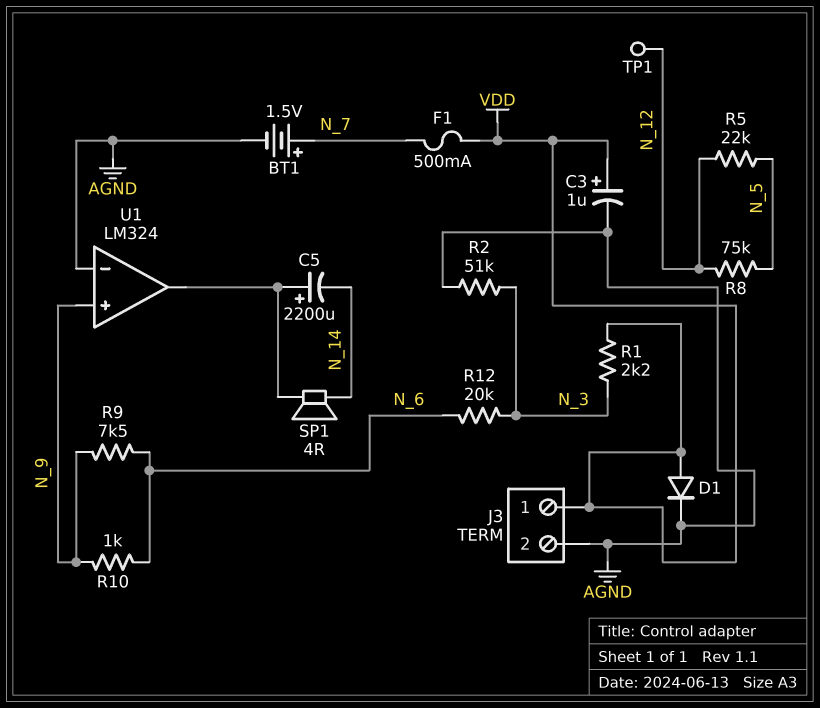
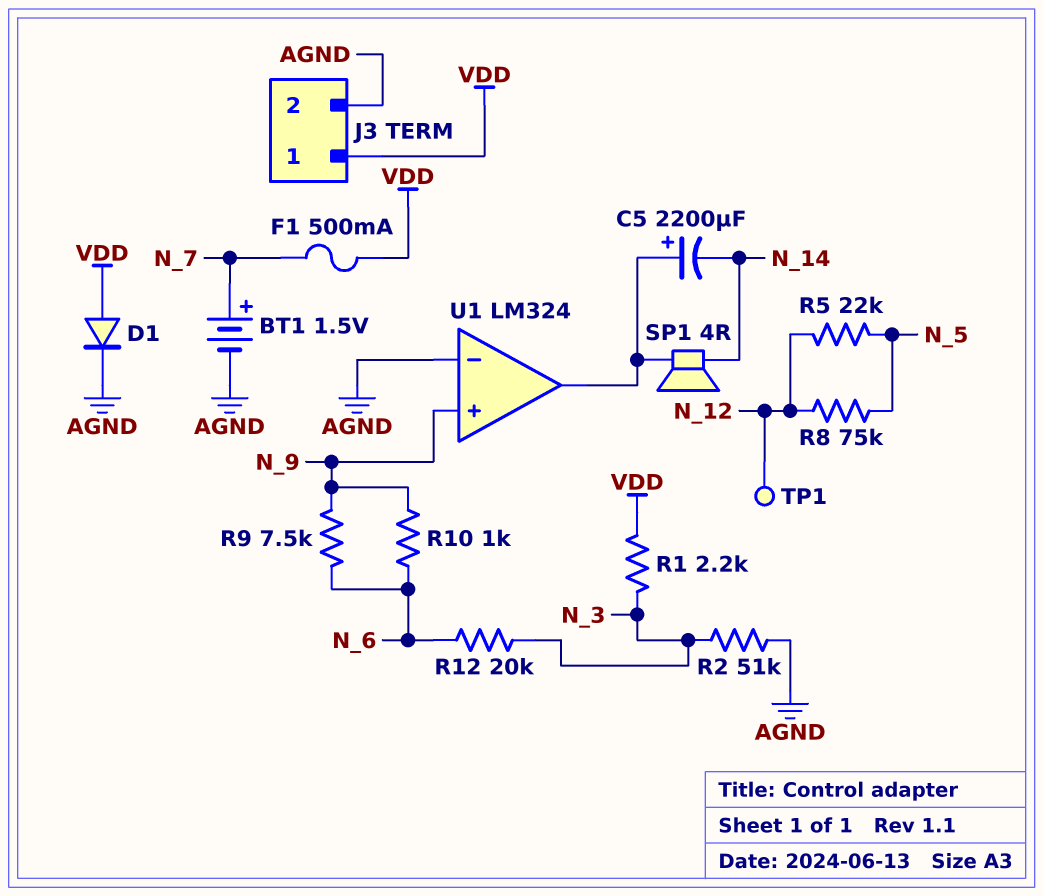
C3: 1uF (plus VDD, minus AGND) -> none

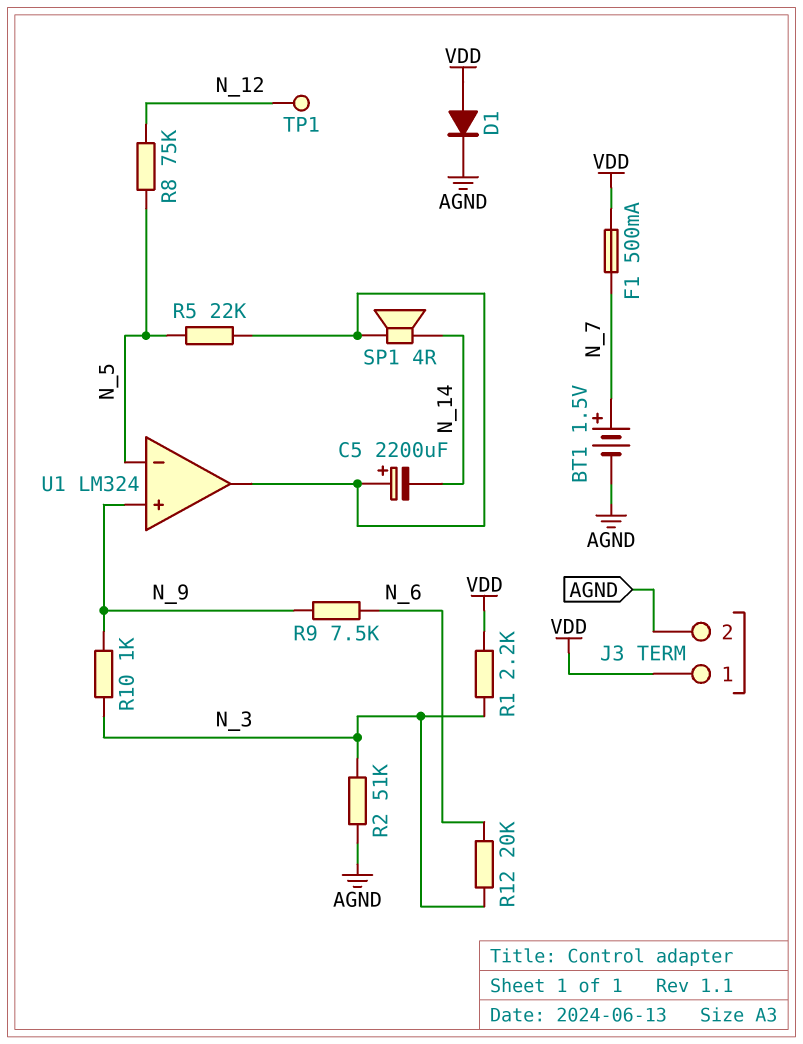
R5: 22k (N_5, N_12) -> 22k (N_5, U1/out)
R10: 1k (N_6, N_9) -> 1k (N_3, N_9)
U1 pin in-: AGND -> N_5

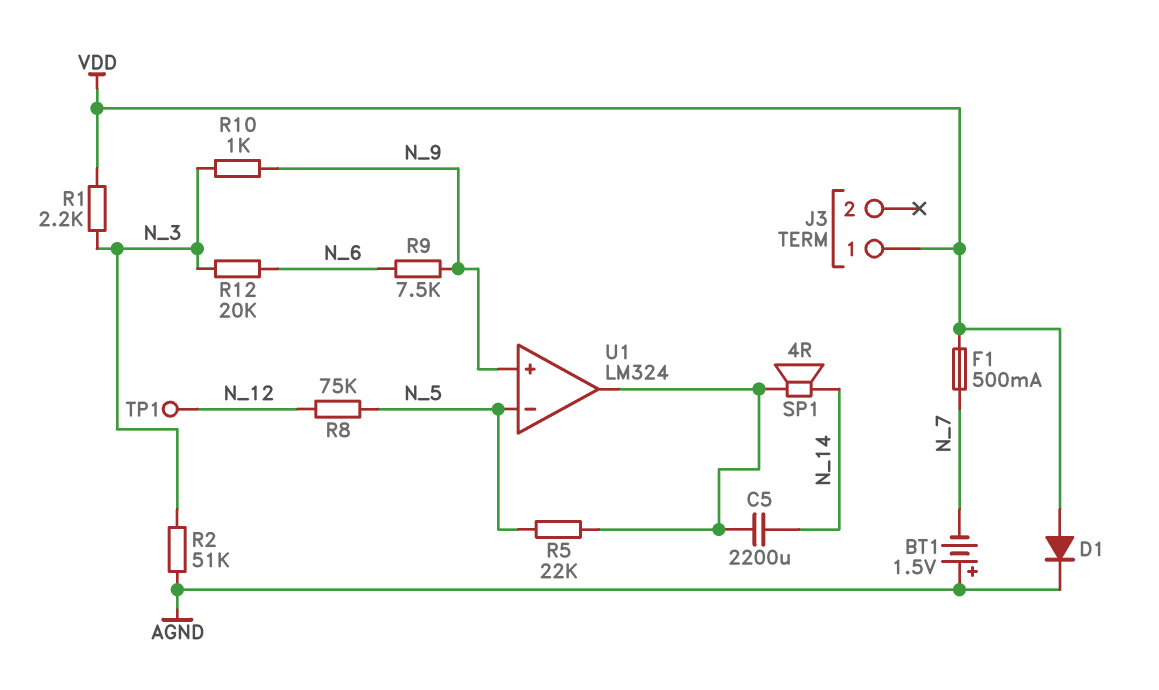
BT1: 1.5V (plus N_7, minus AGND) -> 1.5V (plus AGND, minus N_7)
C5: 2200uF (plus U1/out, minus N_14) -> 2200uF (N_14, U1/out)
J3 pin 2: AGND -> none

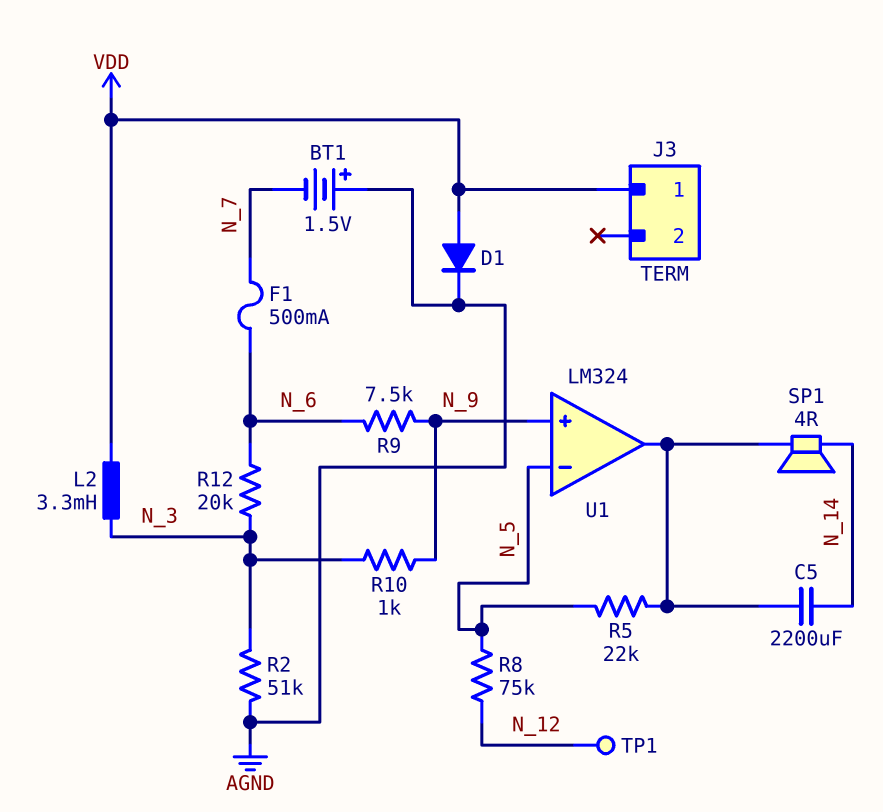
F1: 500mA (N_7, VDD) -> 500mA (N_6, N_7)
L2: none -> 3.3mH (N_3, VDD)
R1: 2.2k (N_3, VDD) -> none

